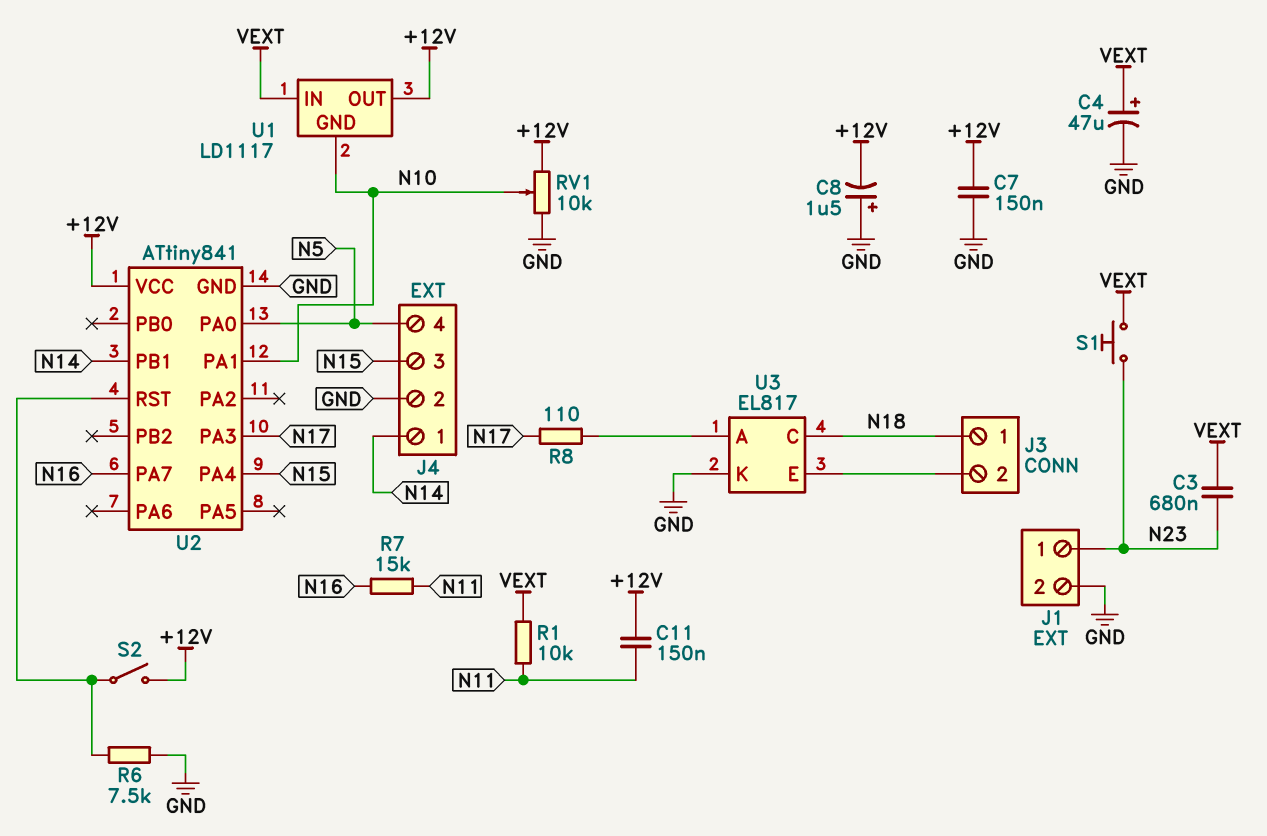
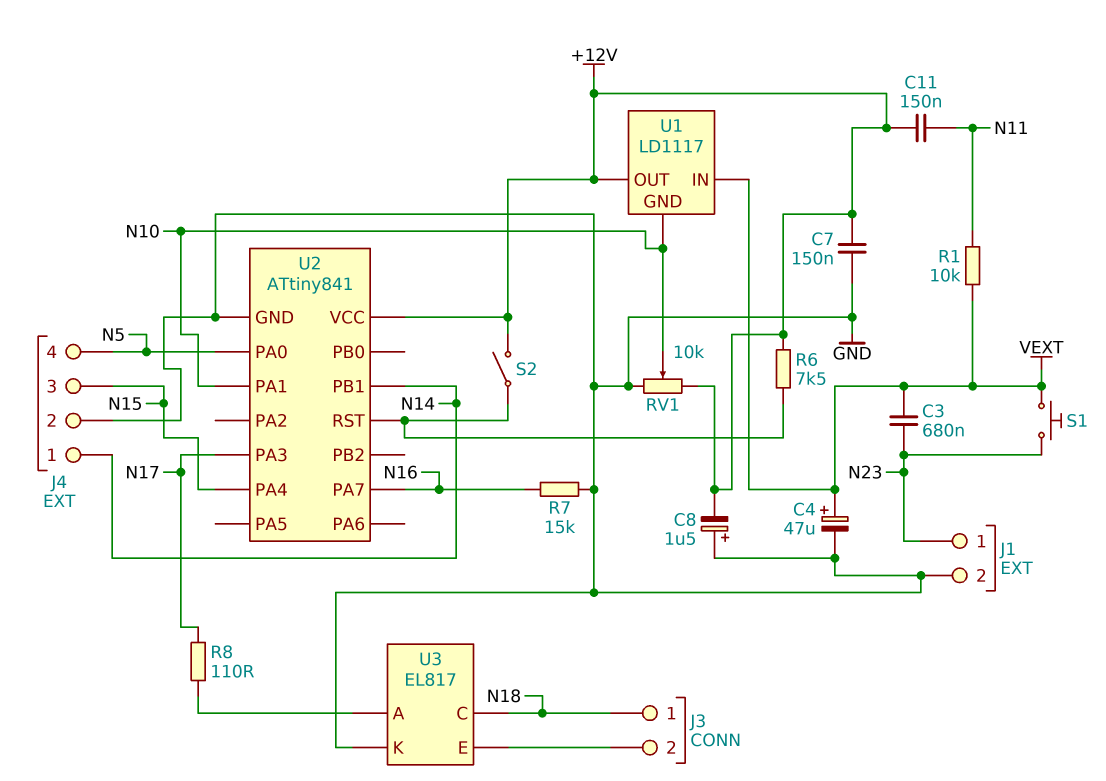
R6: 7.5k (GND, U2/RST) -> 7.5k (+12V, U2/RST)
R7: 15k (N11, N16) -> 15k (GND, N16)

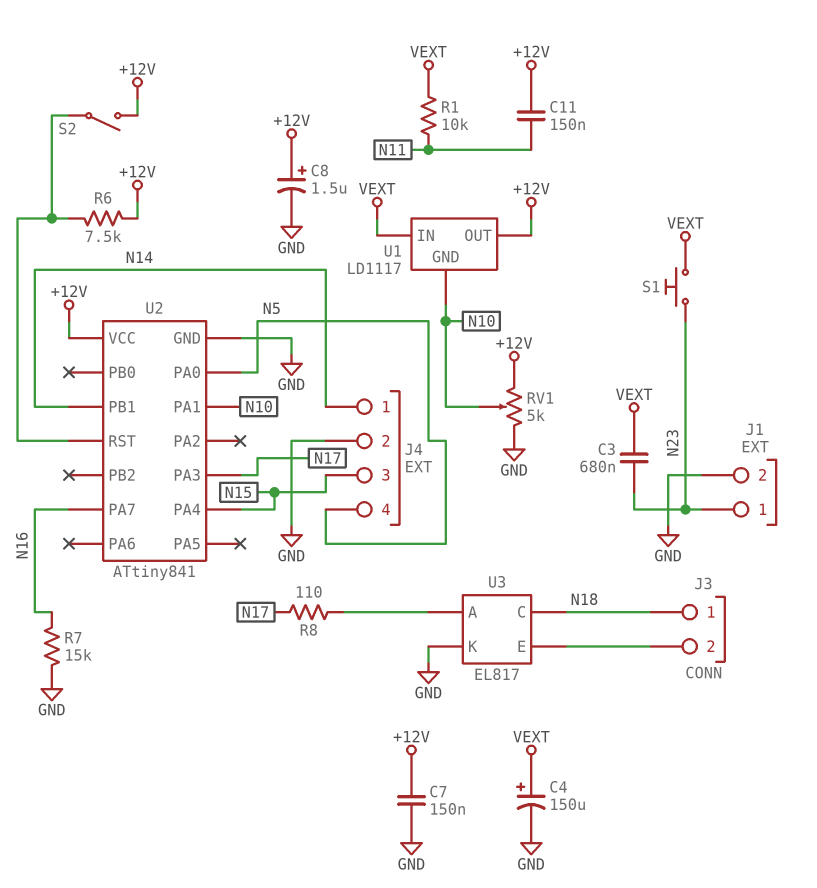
C4: 47uF (plus VEXT, minus GND) -> 150uF (plus VEXT, minus GND)
C8: 1.5uF (plus GND, minus +12V) -> 1.5uF (plus +12V, minus GND)
RV1: 10k (+12V, GND, wiper N10) -> 5k (+12V, GND, wiper N10)

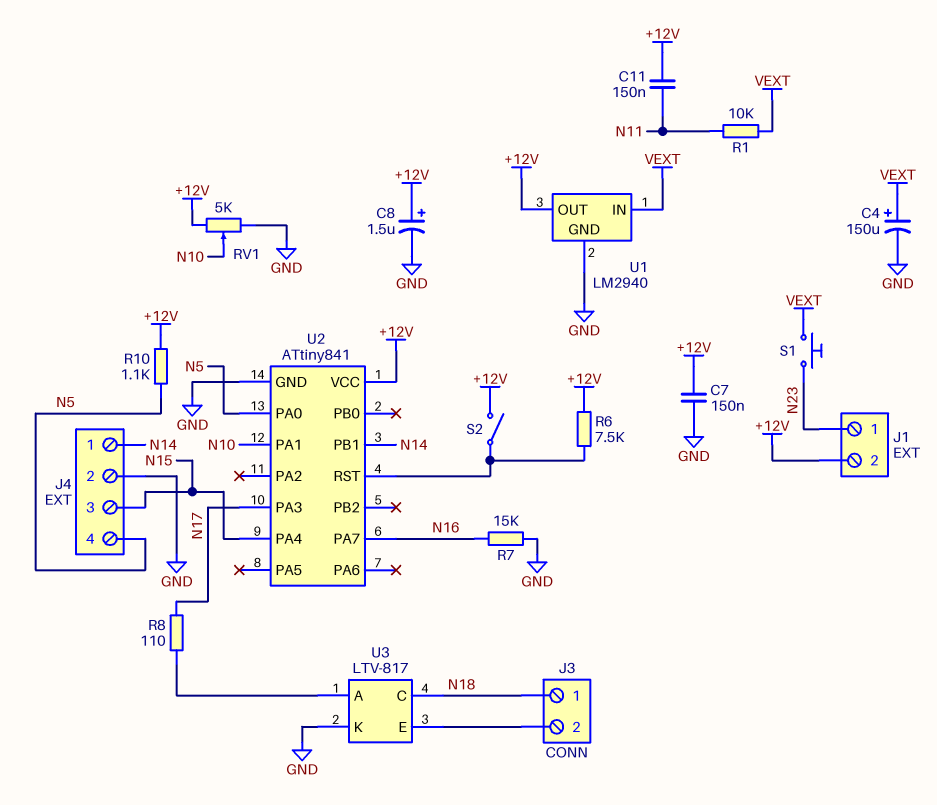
C3: 680nF (N23, VEXT) -> none
J1 pin 2: GND -> +12V
R10: none -> 1.1k (+12V, N5)
U1: LD1117 -> LM2940
U1 pin GND: N10 -> GND
U3: EL817 -> LTV-817

